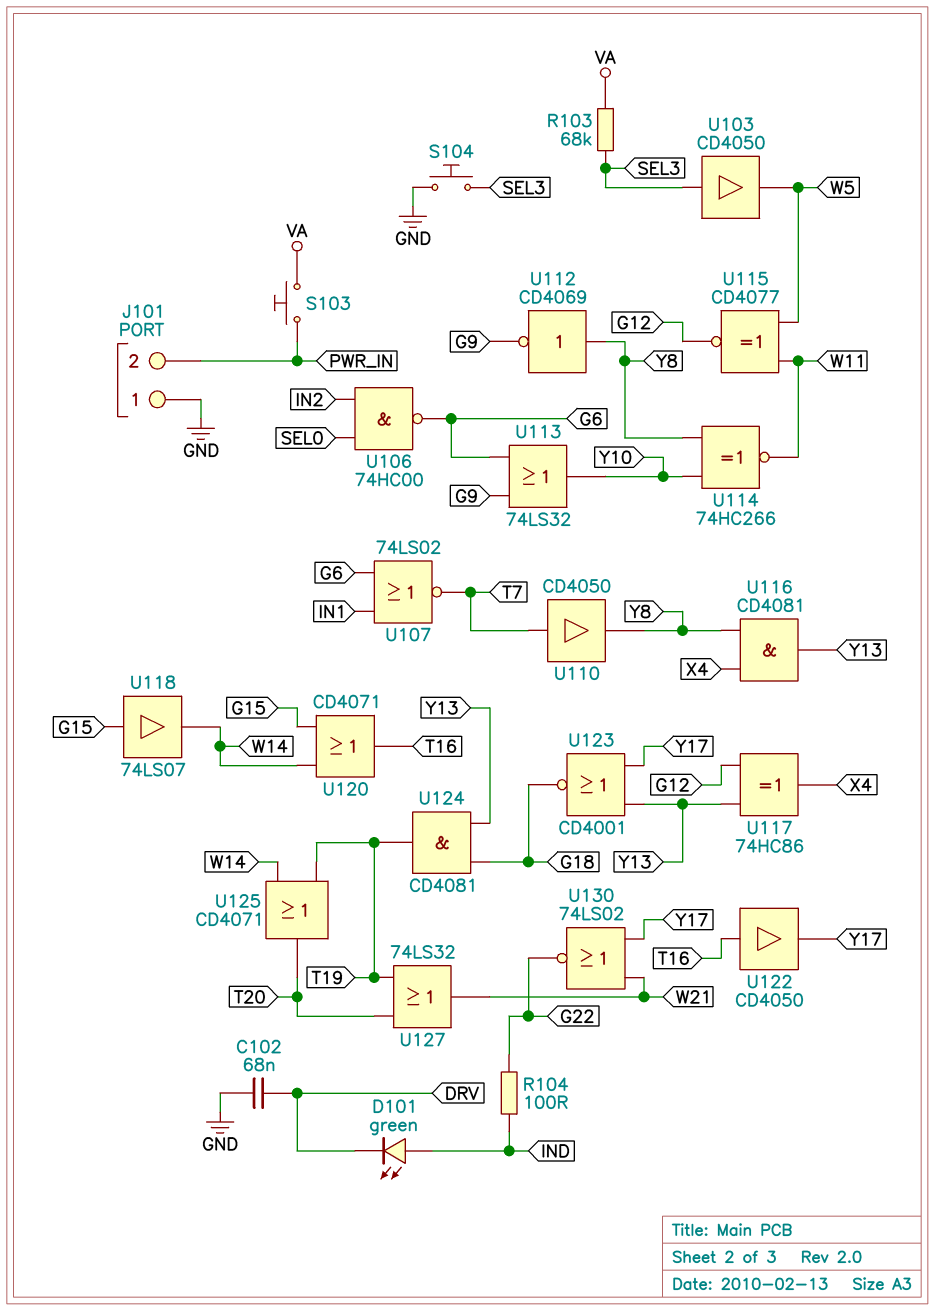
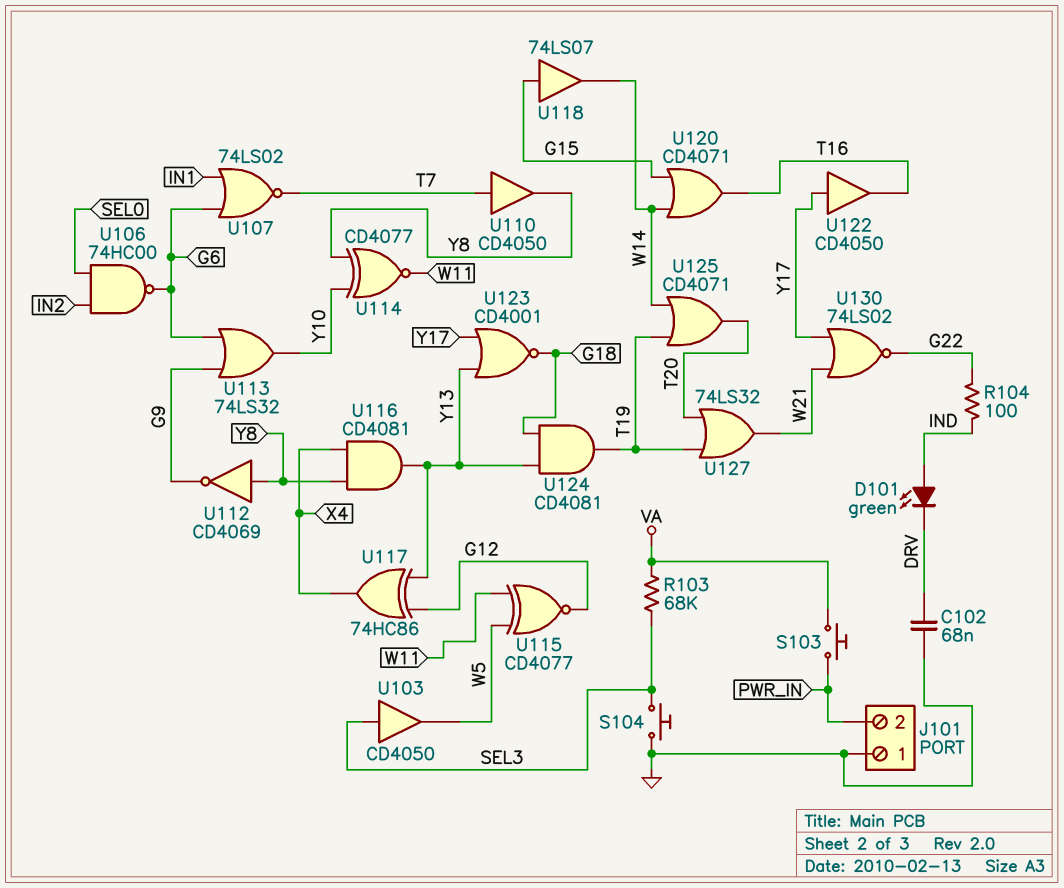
U114: XNOR 74HC266 (in Y8, in Y10, out W11) -> XNOR CD4077 (in Y8, in Y10, out W11)
U122: buffer CD4050 (in T16, out Y17) -> buffer CD4050 (in Y17, out T16)

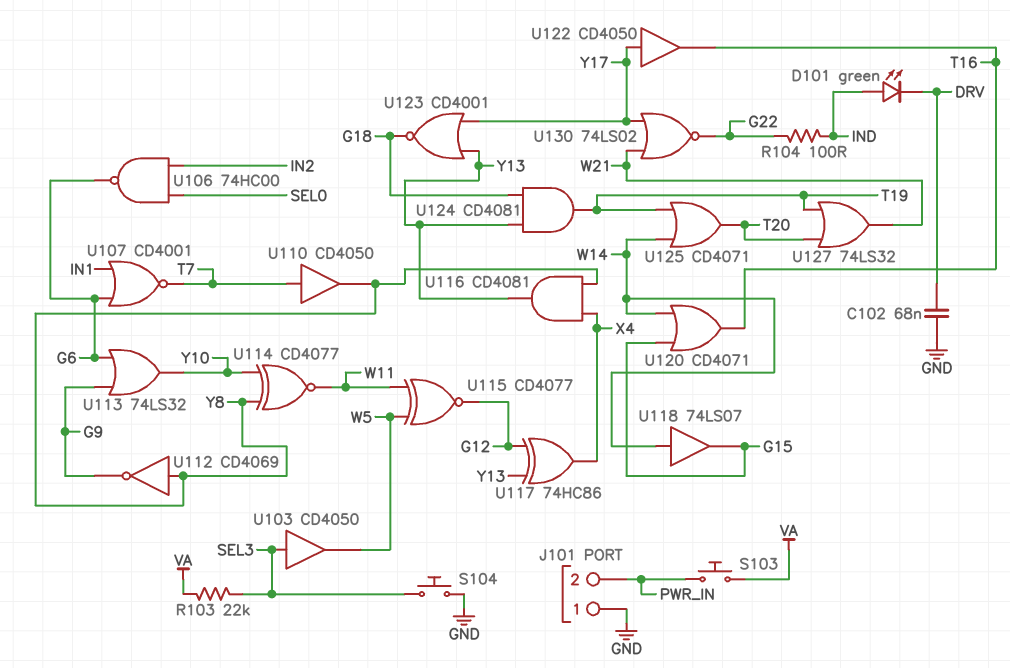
R103: 68k (SEL3, VA) -> 22k (SEL3, VA)
U107: NOR 74LS02 (in G6, in IN1, out T7) -> NOR CD4001 (in G6, in IN1, out T7)
U118: buffer 74LS07 (in G15, out W14) -> buffer 74LS07 (in W14, out G15)

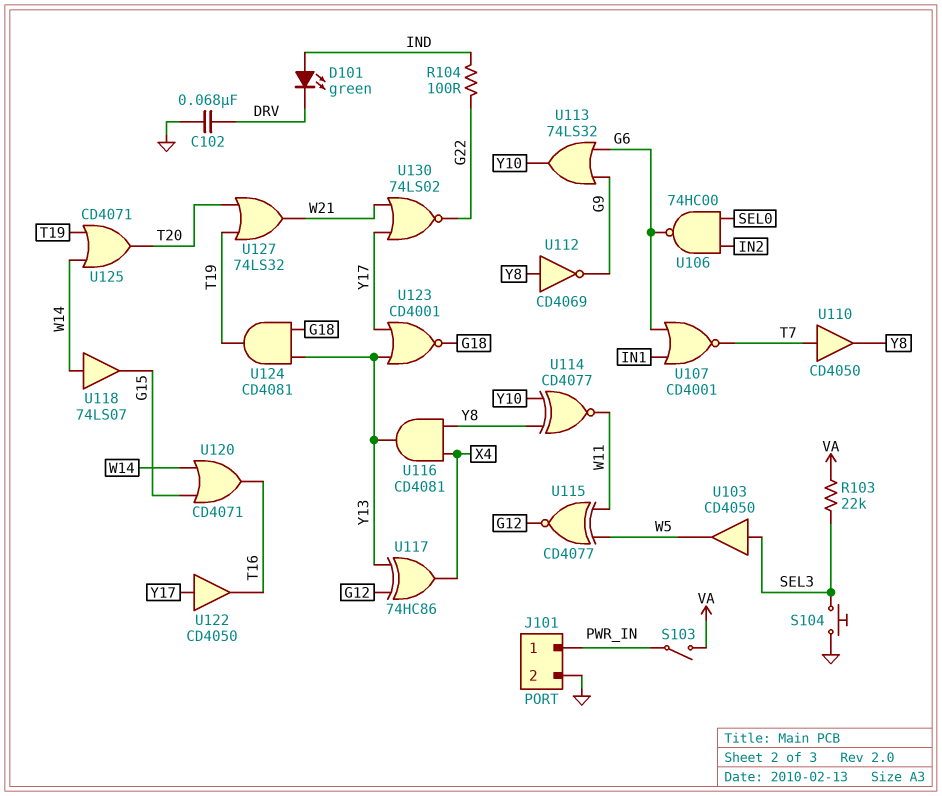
J101 pin 1: GND -> PWR_IN
J101 pin 2: PWR_IN -> GND
S103: button (PWR_IN, VA) -> switch (PWR_IN, VA)

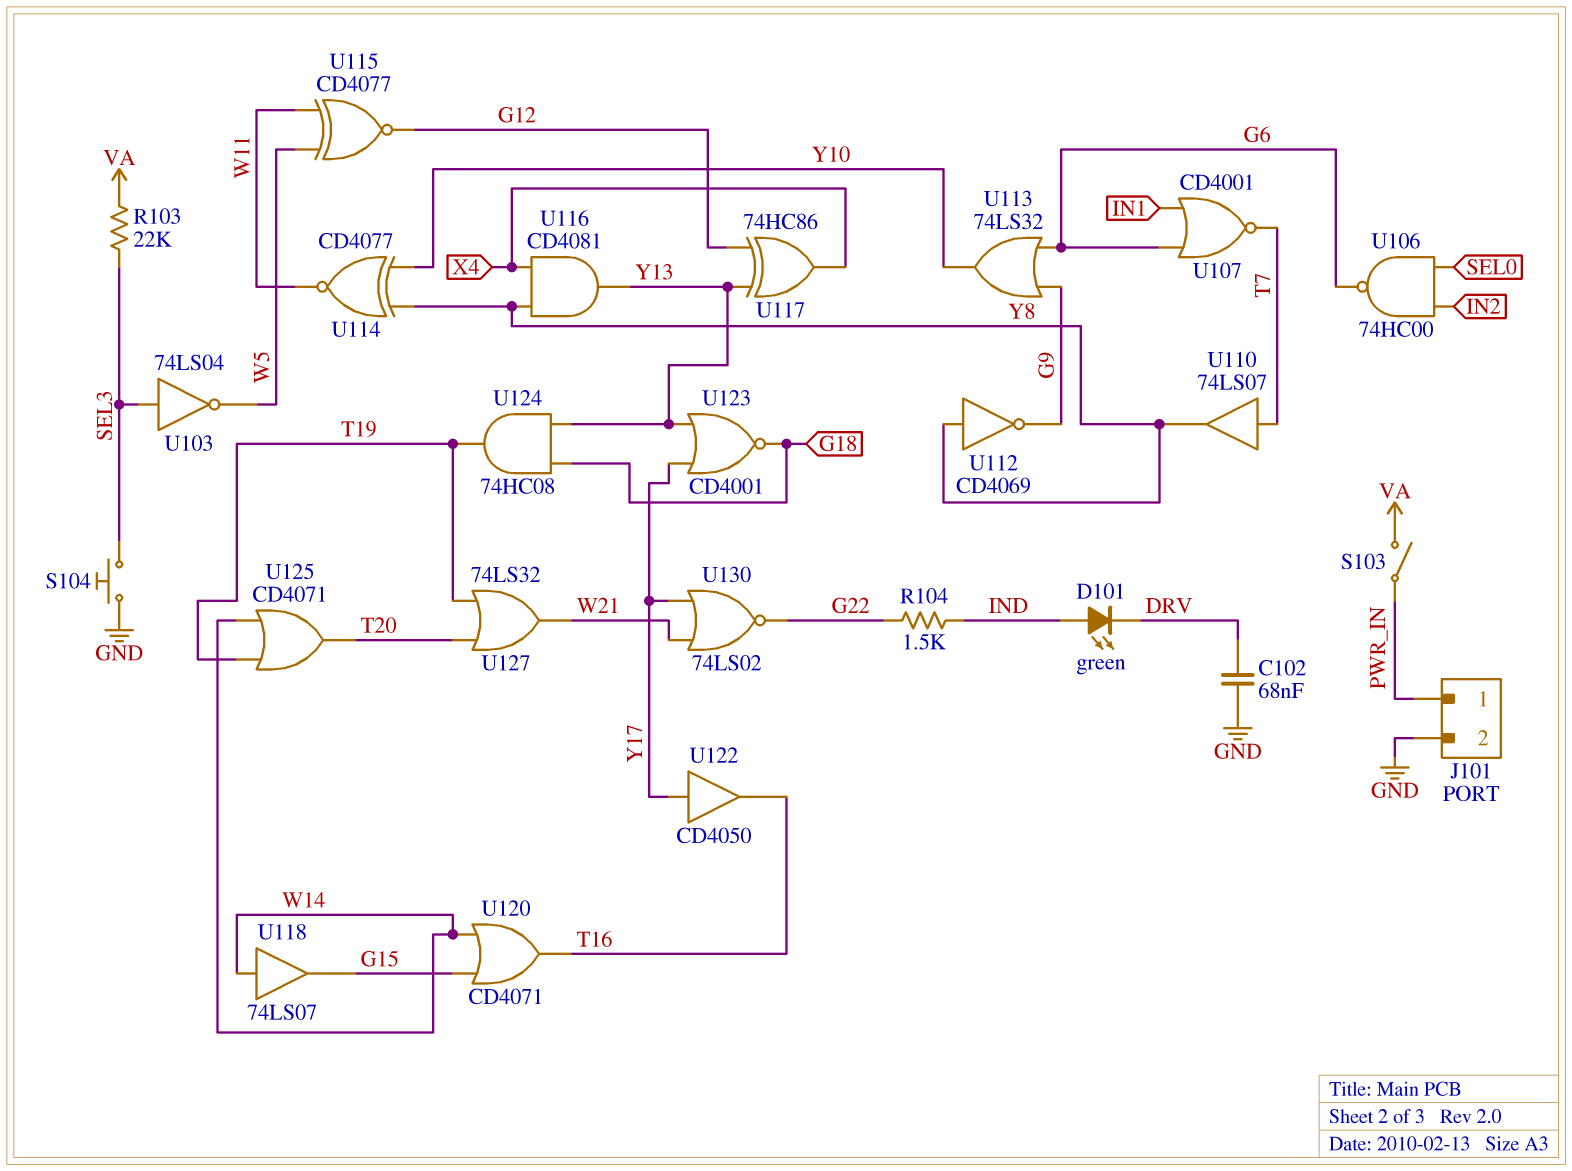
R104: 100 (G22, IND) -> 1.5k (G22, IND)
U103: buffer CD4050 (in SEL3, out W5) -> NOT 74LS04 (in SEL3, out W5)
U110: buffer CD4050 (in T7, out Y8) -> buffer 74LS07 (in T7, out Y8)
U124: AND CD4081 (in G18, in Y13, out T19) -> AND 74HC08 (in G18, in Y13, out T19)

